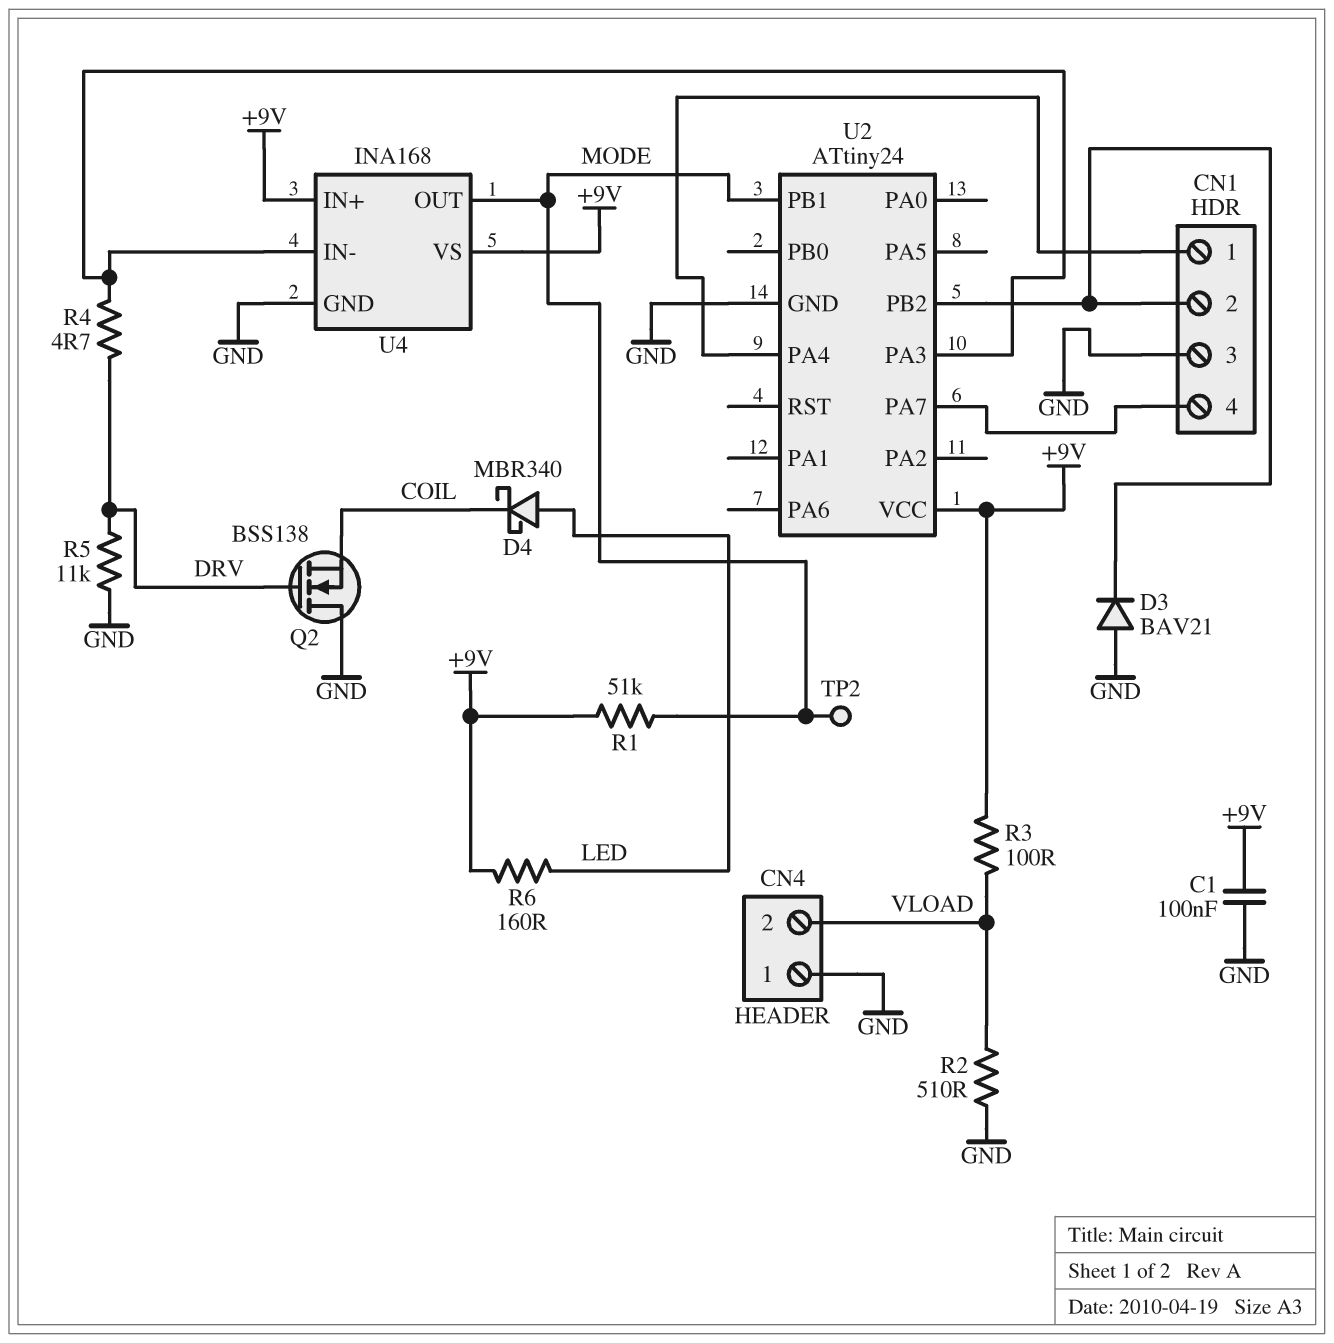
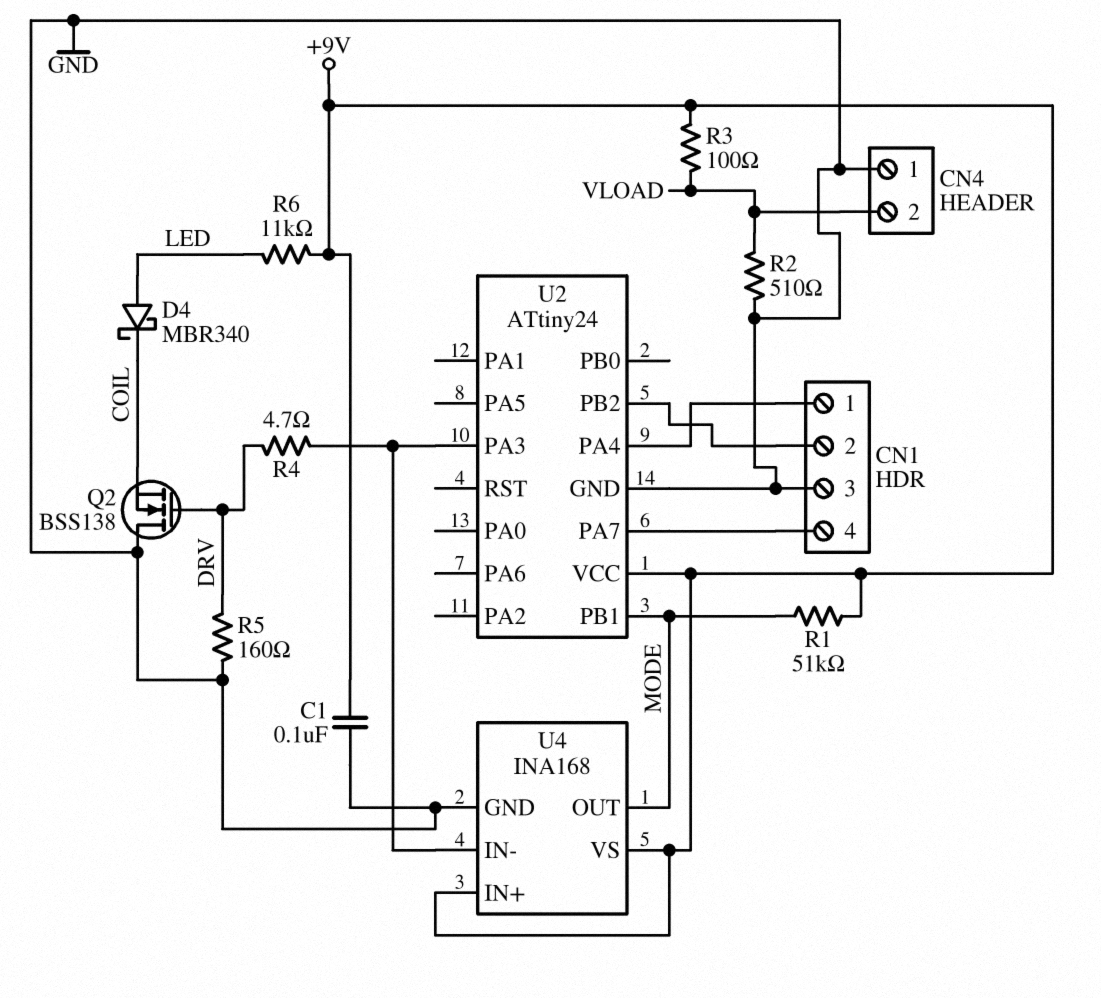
D3: diode BAV21 (A GND, K CN1/2) -> none
R5: 11k (DRV, GND) -> 160 (DRV, GND)
R6: 160 (+9V, LED) -> 11k (+9V, LED)
TP2: test point (MODE) -> none

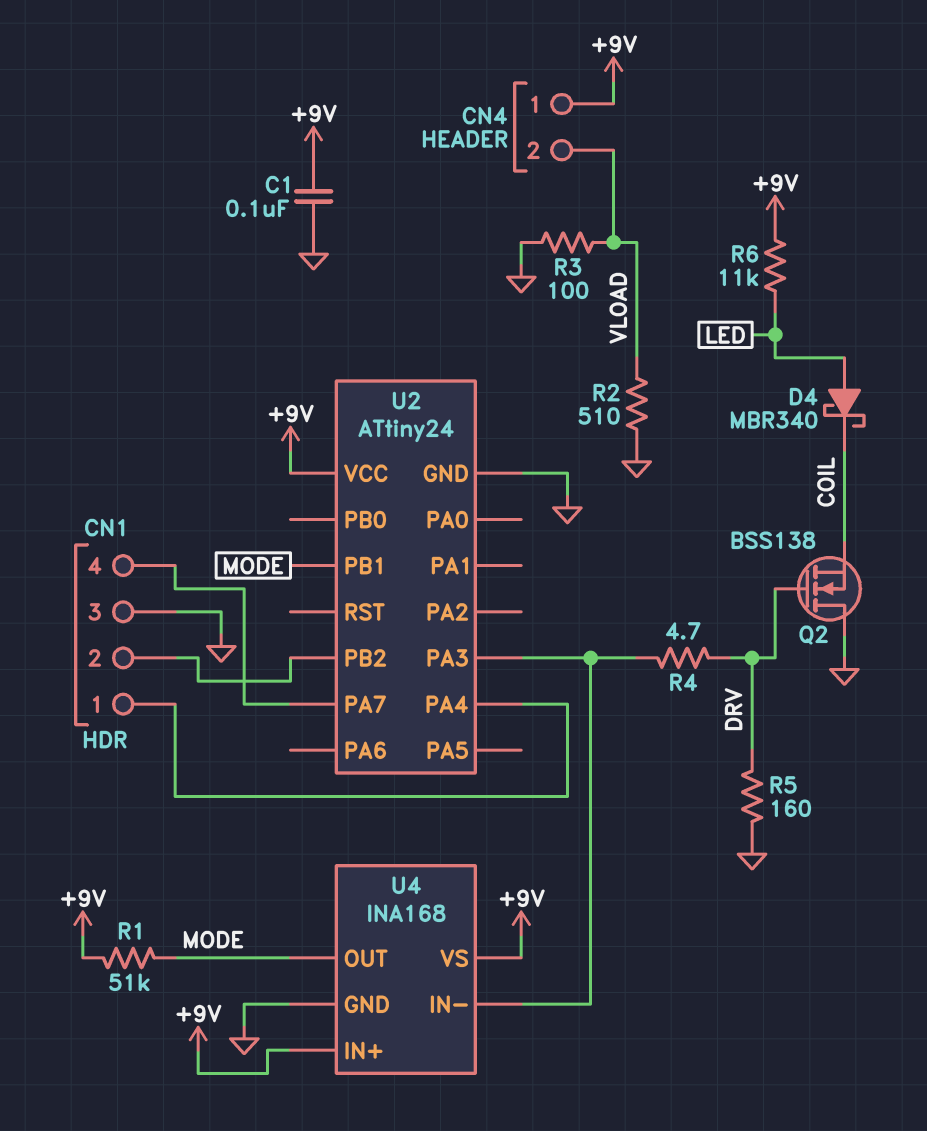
CN4 pin 1: GND -> +9V
R3: 100 (+9V, VLOAD) -> 100 (GND, VLOAD)

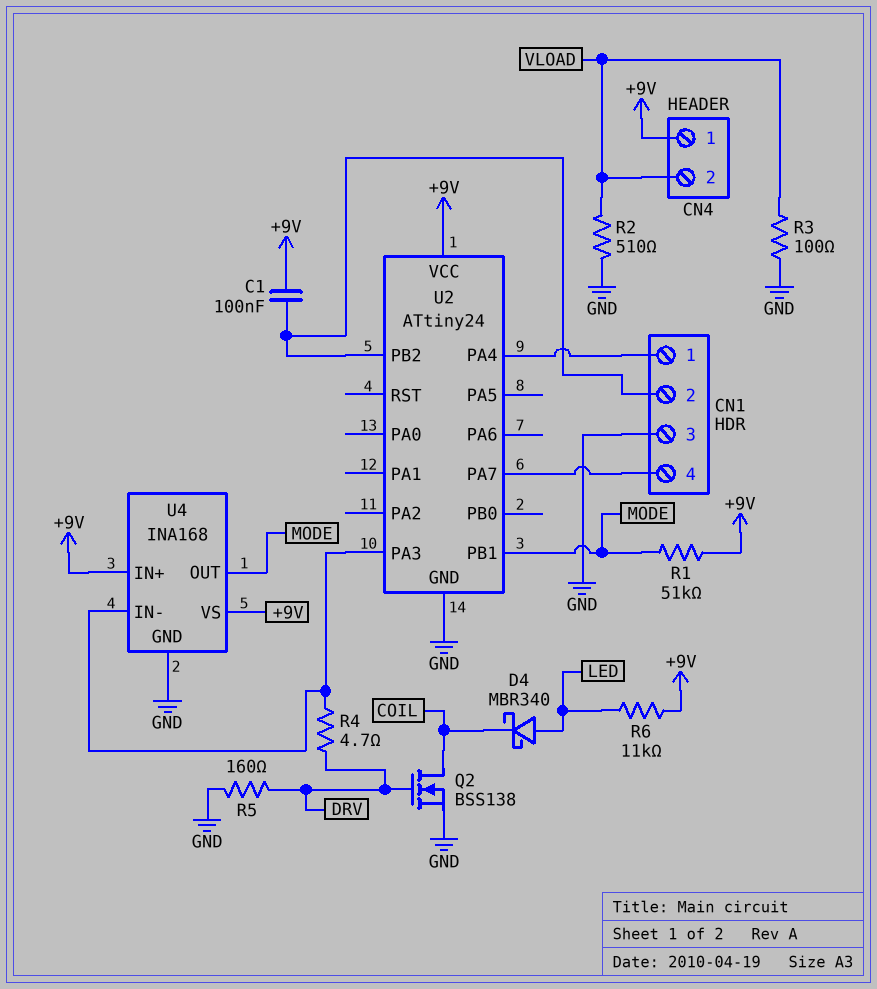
C1: 100nF (+9V, GND) -> 100nF (+9V, CN1/2)
Q2: NMOS BSS138 (G DRV, D GND, S COIL) -> NMOS BSS138 (G DRV, D COIL, S GND)

